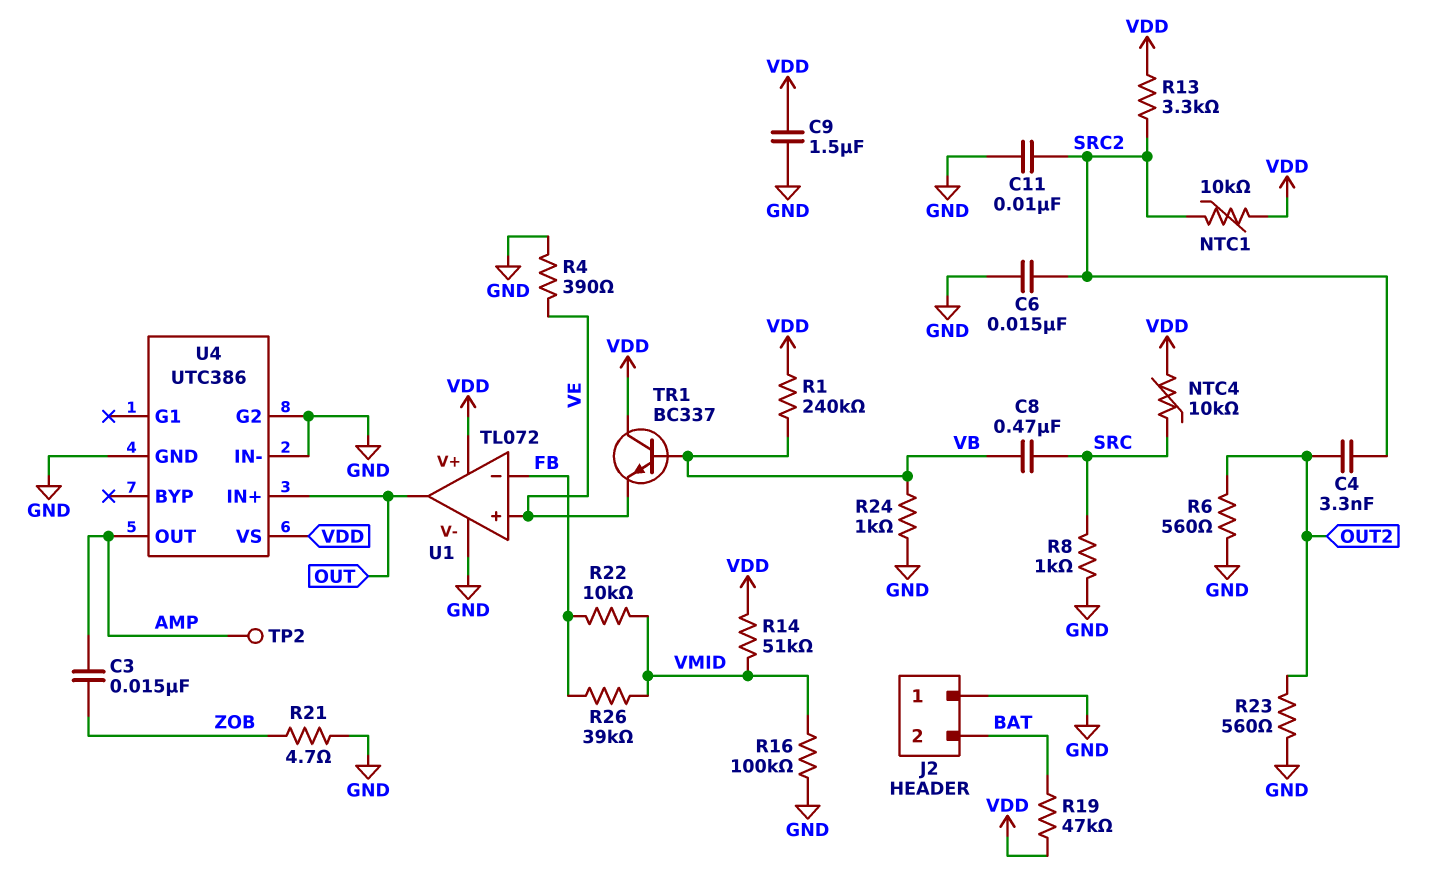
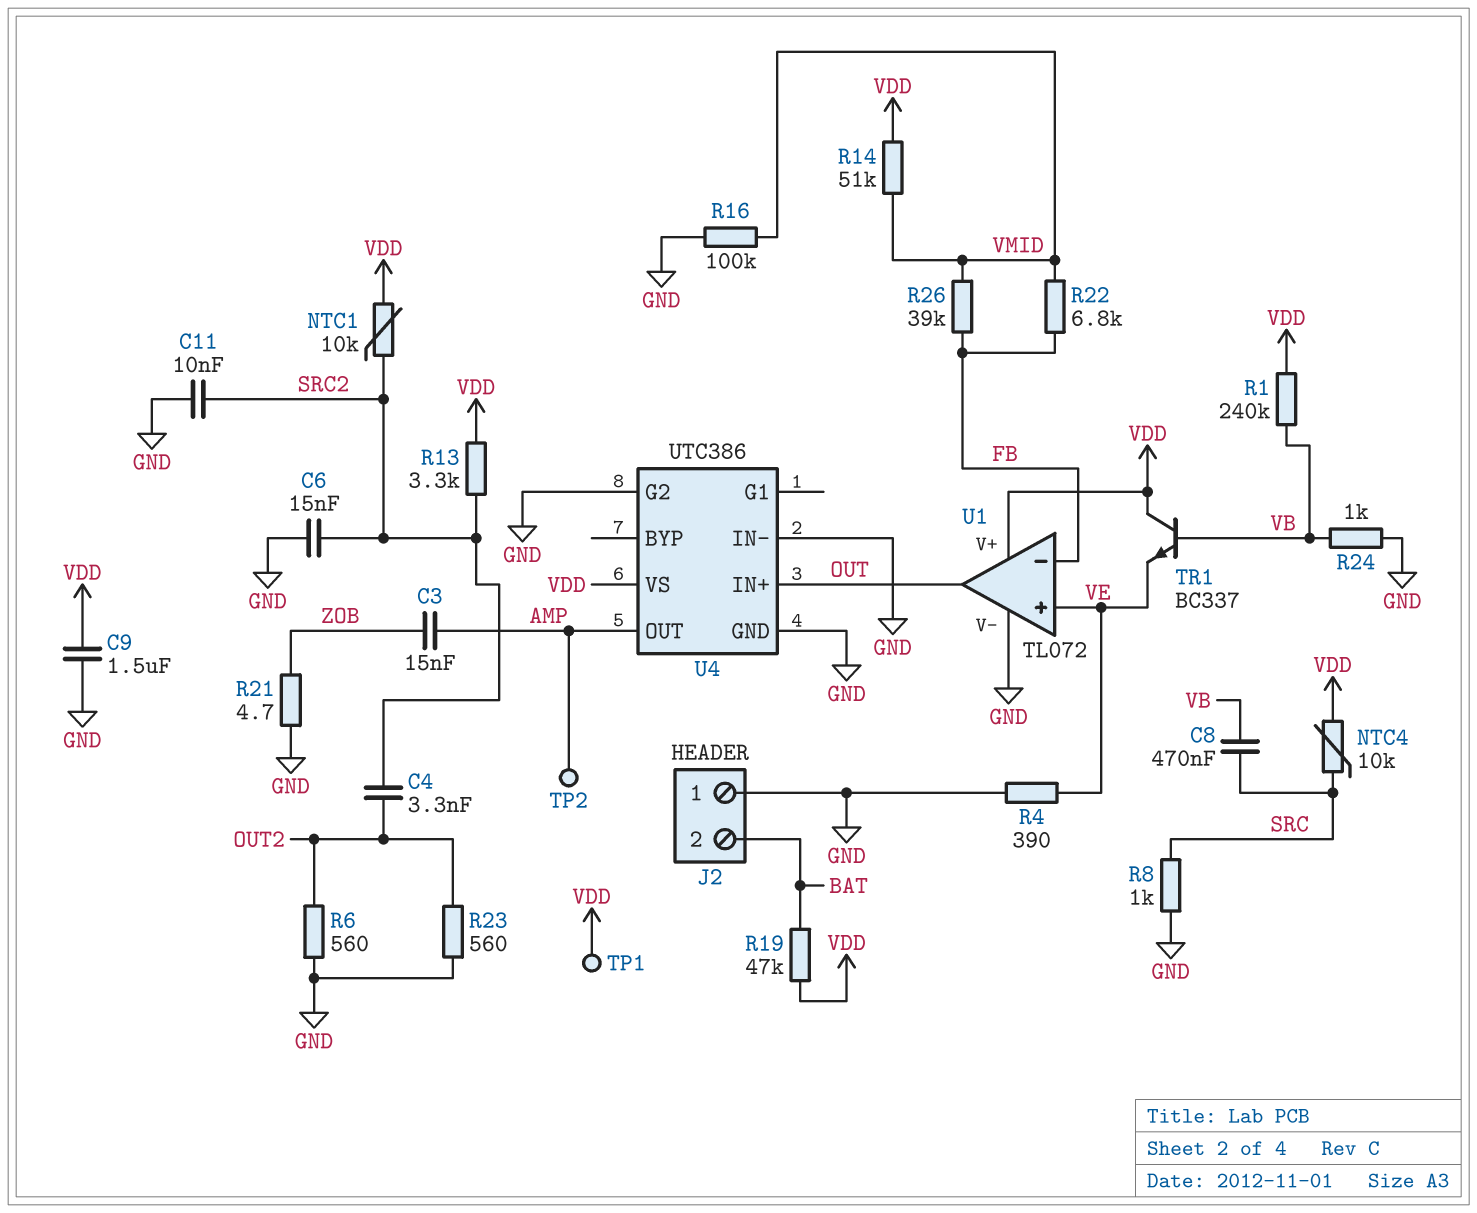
R22: 10k (FB, VMID) -> 6.8k (FB, VMID)
TP1: none -> test point (VDD)

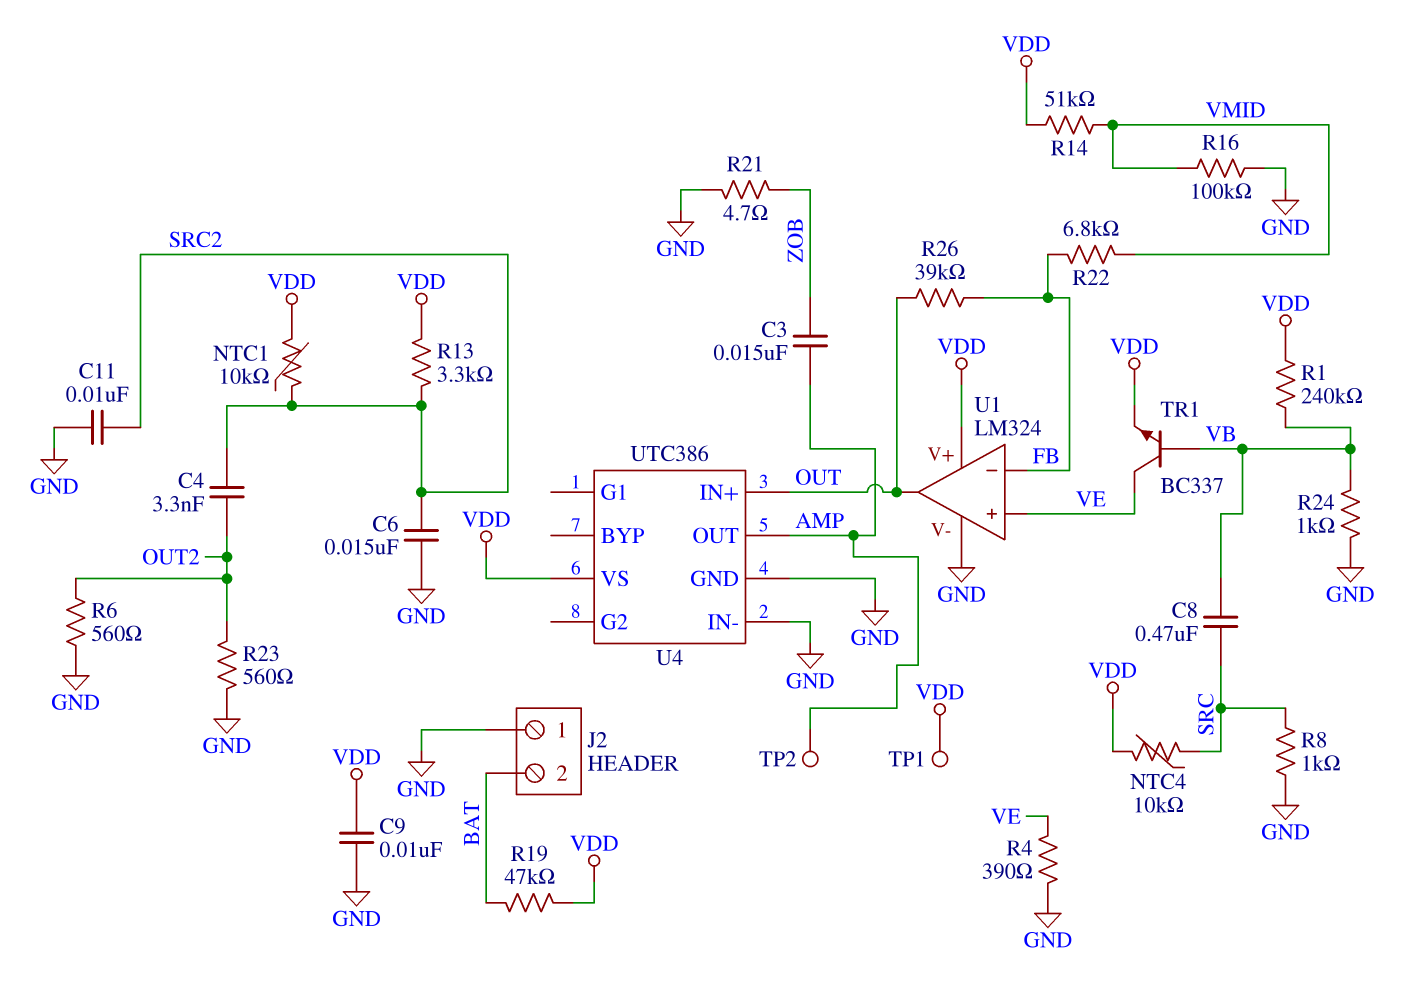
C9: 1.5uF (GND, VDD) -> 10nF (GND, VDD)
R26: 39k (FB, VMID) -> 39k (FB, OUT)
TR1: NPN BC337 (B VB, C VDD, E VE) -> NPN BC337 (B VB, C VE, E VDD)
U1: TL072 -> LM324
U4 pin G2: GND -> none

